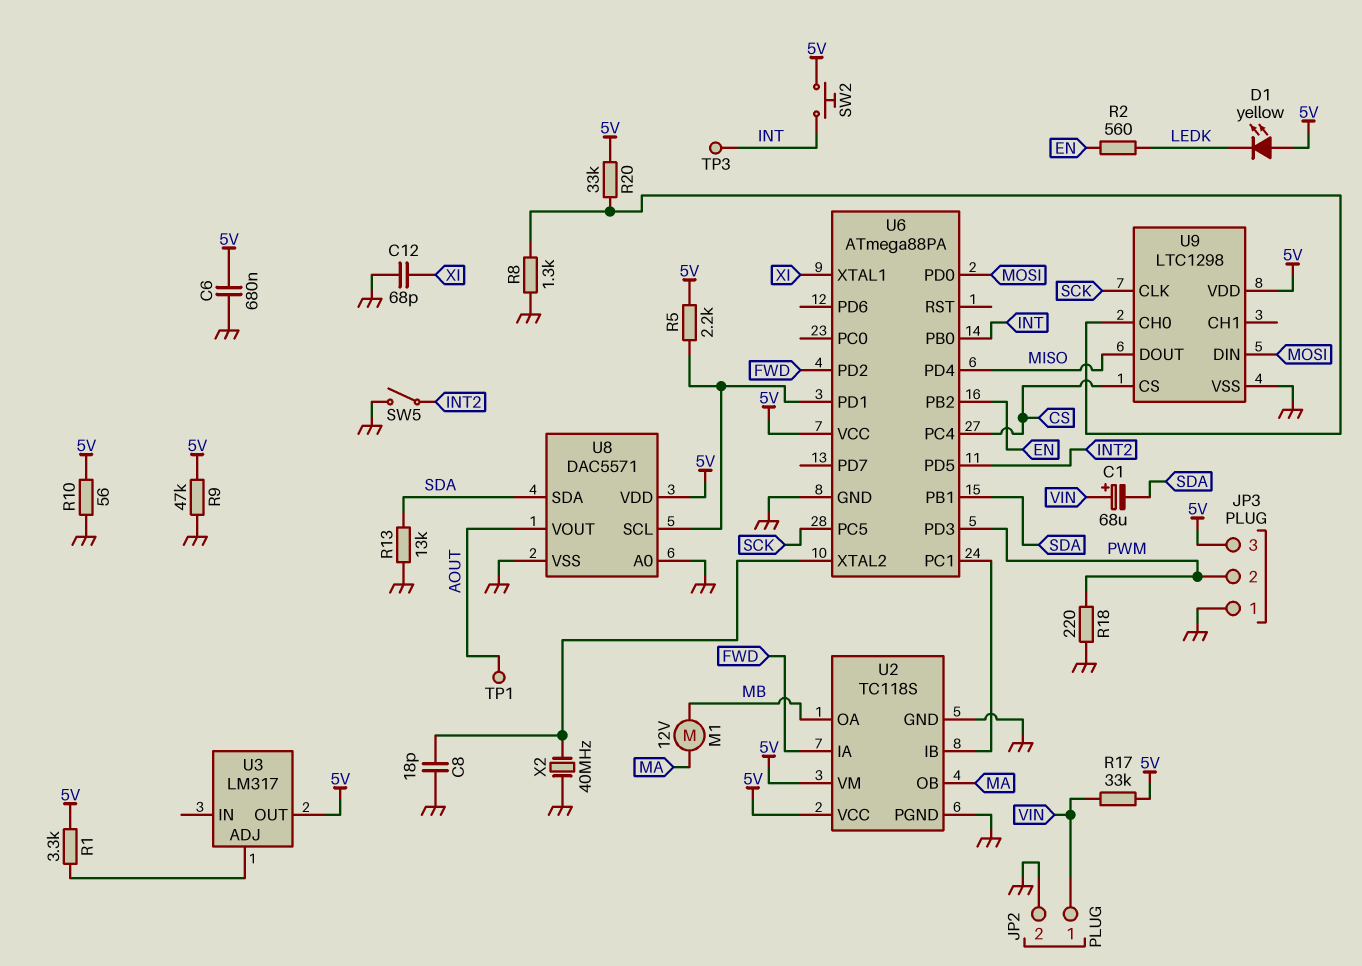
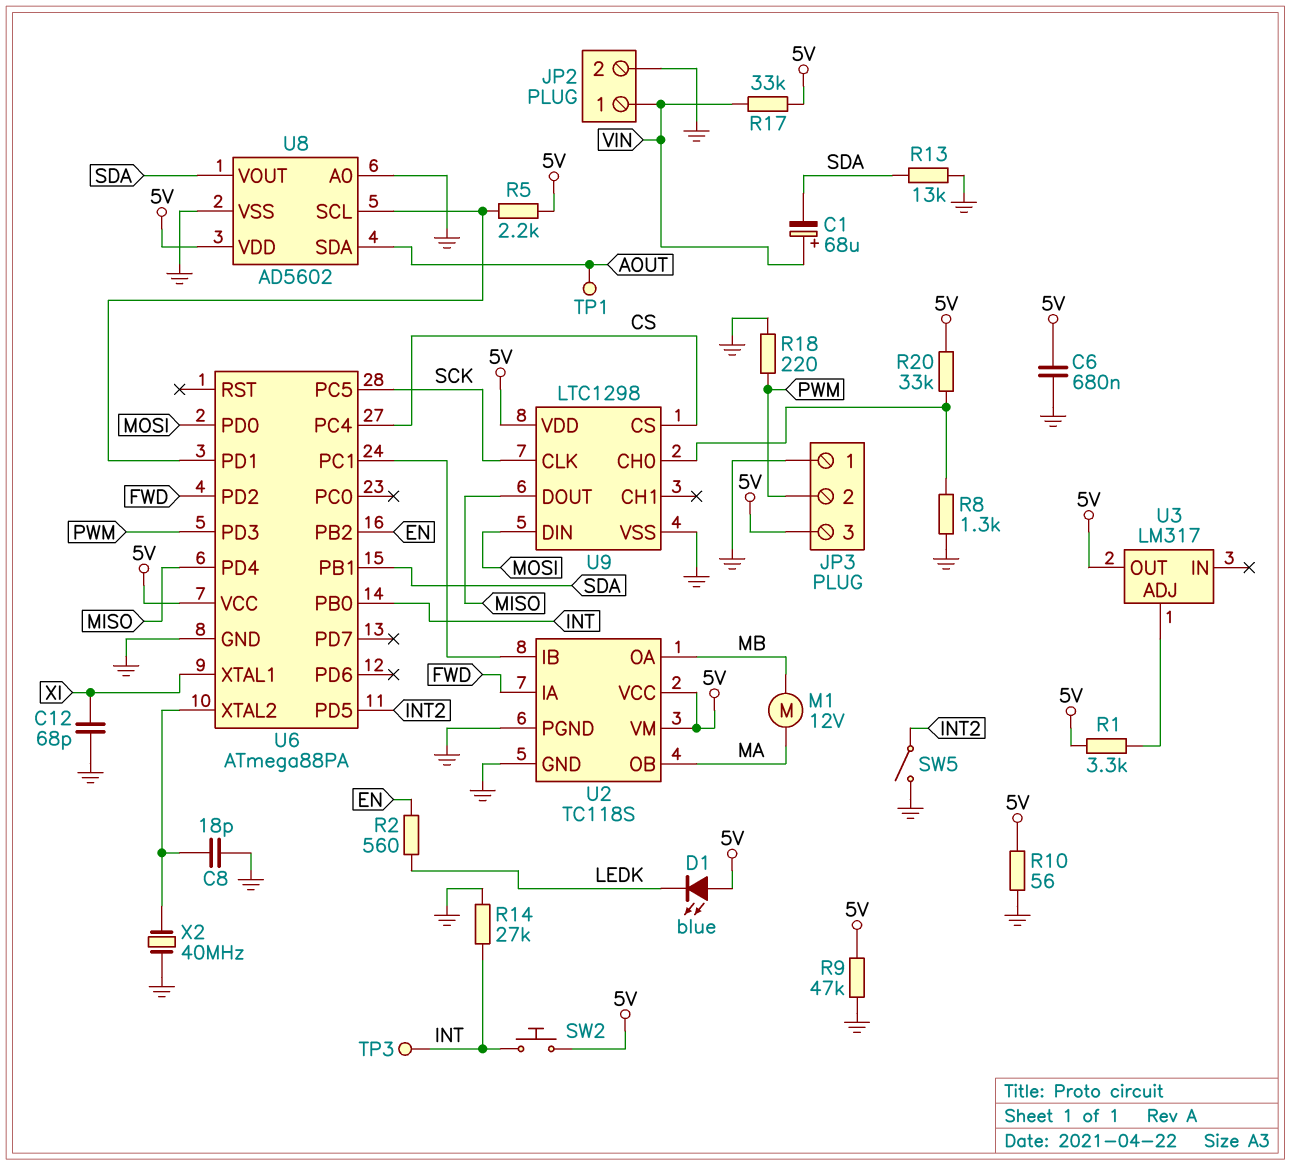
D1: LED yellow (A 5V, K LEDK) -> LED blue (A 5V, K LEDK)
R14: none -> 27k (GND, INT)
U8: DAC5571 -> AD5602
U8 pin SDA: SDA -> AOUT
U8 pin VOUT: AOUT -> SDA

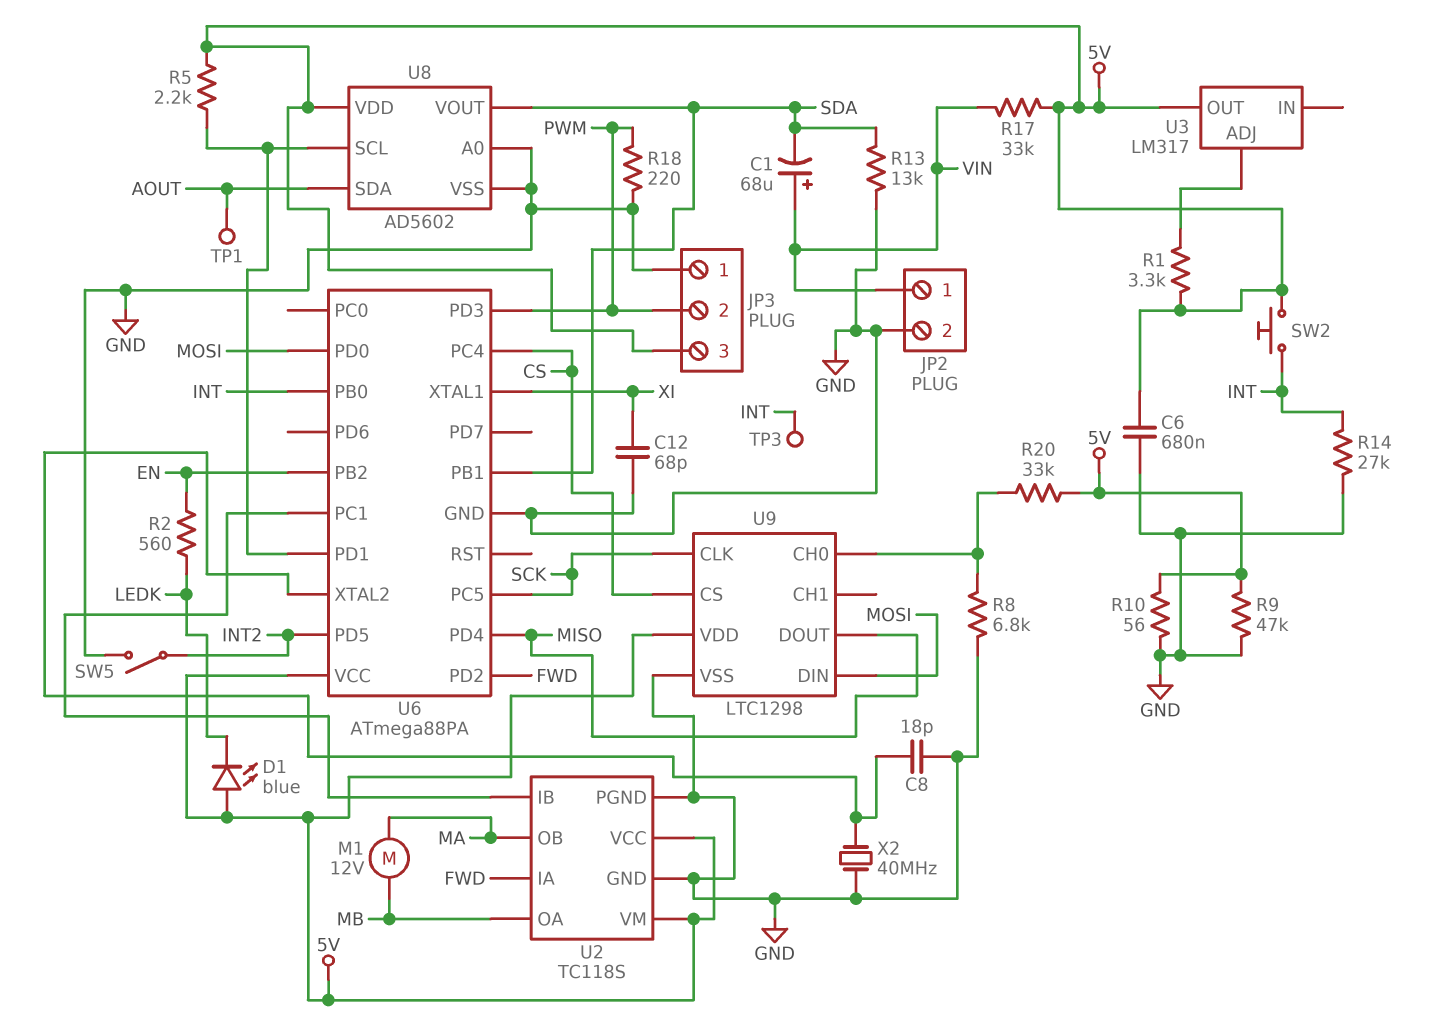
R8: 1.3k (GND, U9/CH0) -> 6.8k (GND, U9/CH0)

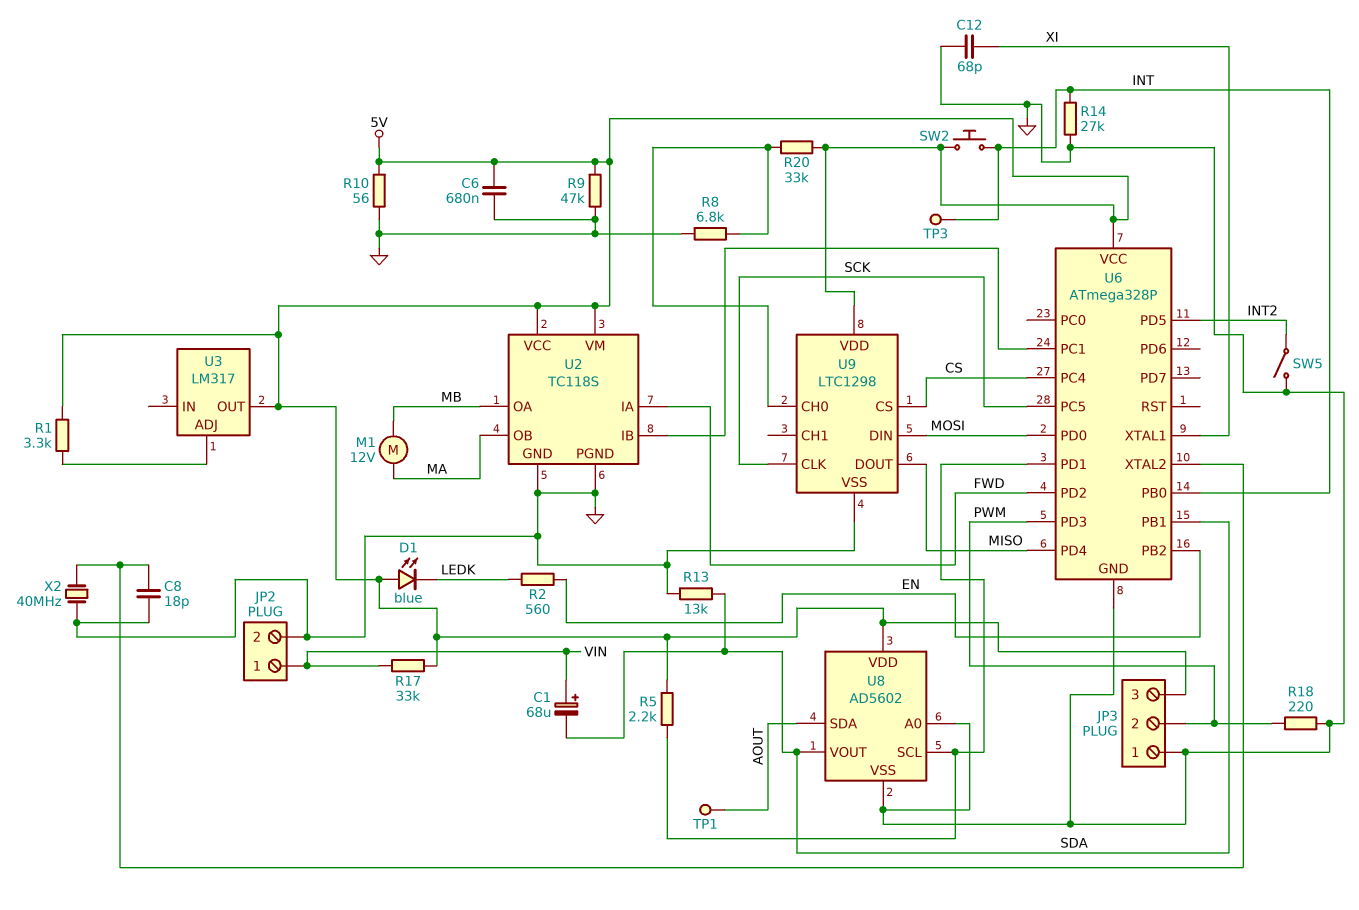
U6: ATmega88PA -> ATmega328P

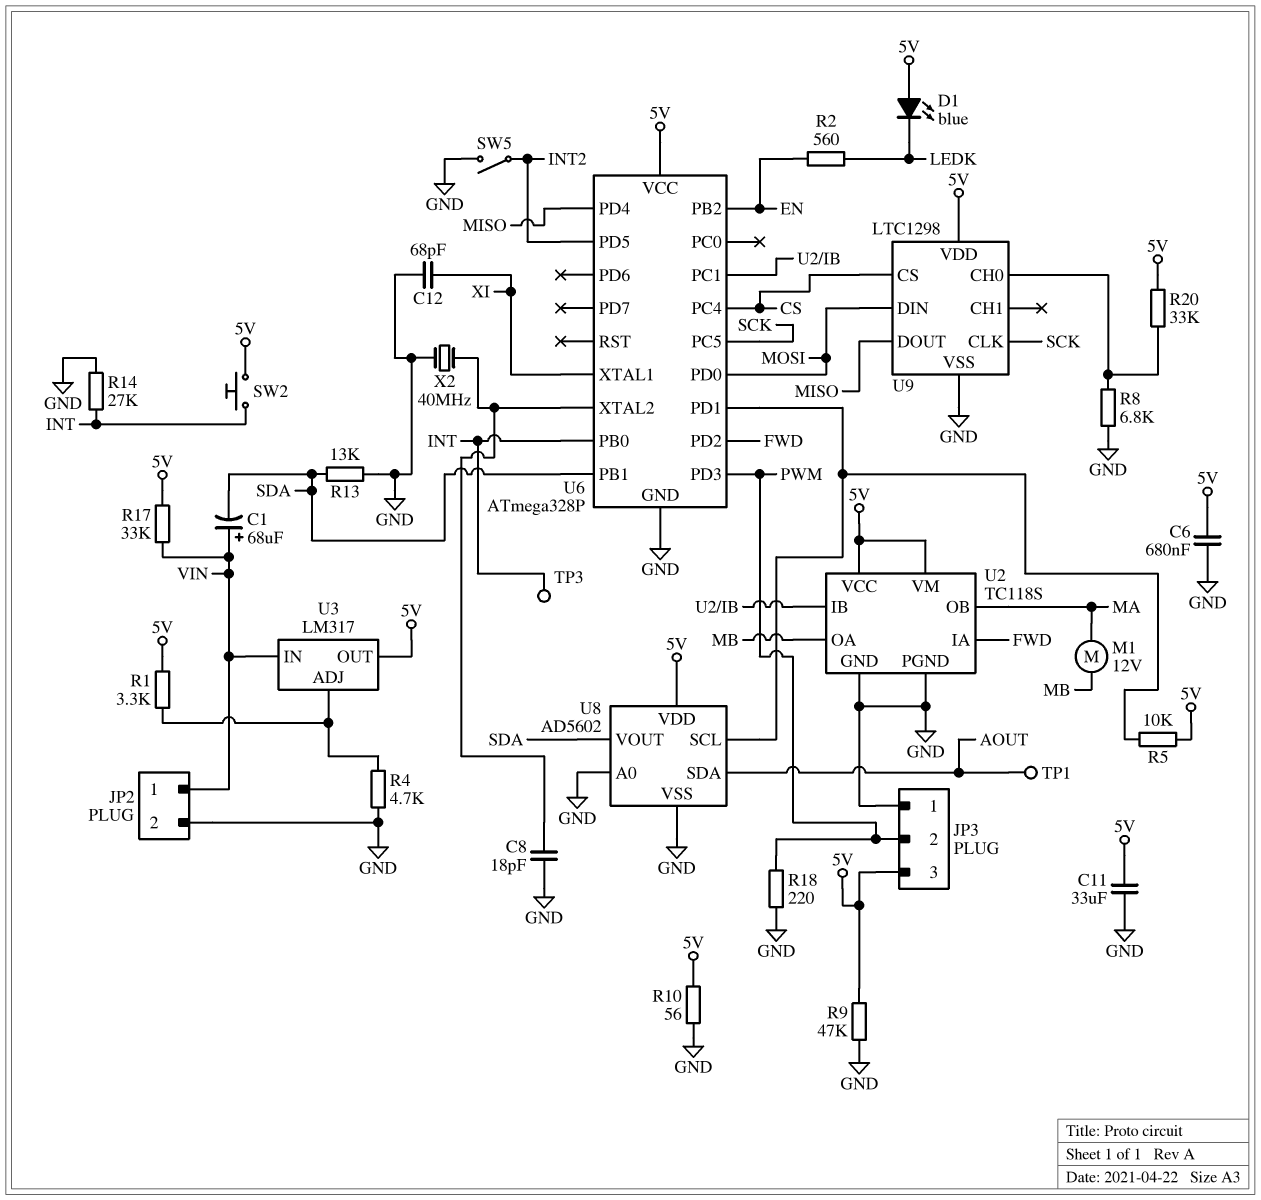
C11: none -> 33uF (5V, GND)
R4: none -> 4.7k (GND, U3/ADJ)
R5: 2.2k (5V, U6/PD1) -> 10k (5V, U6/PD1)
U3 pin IN: none -> VIN

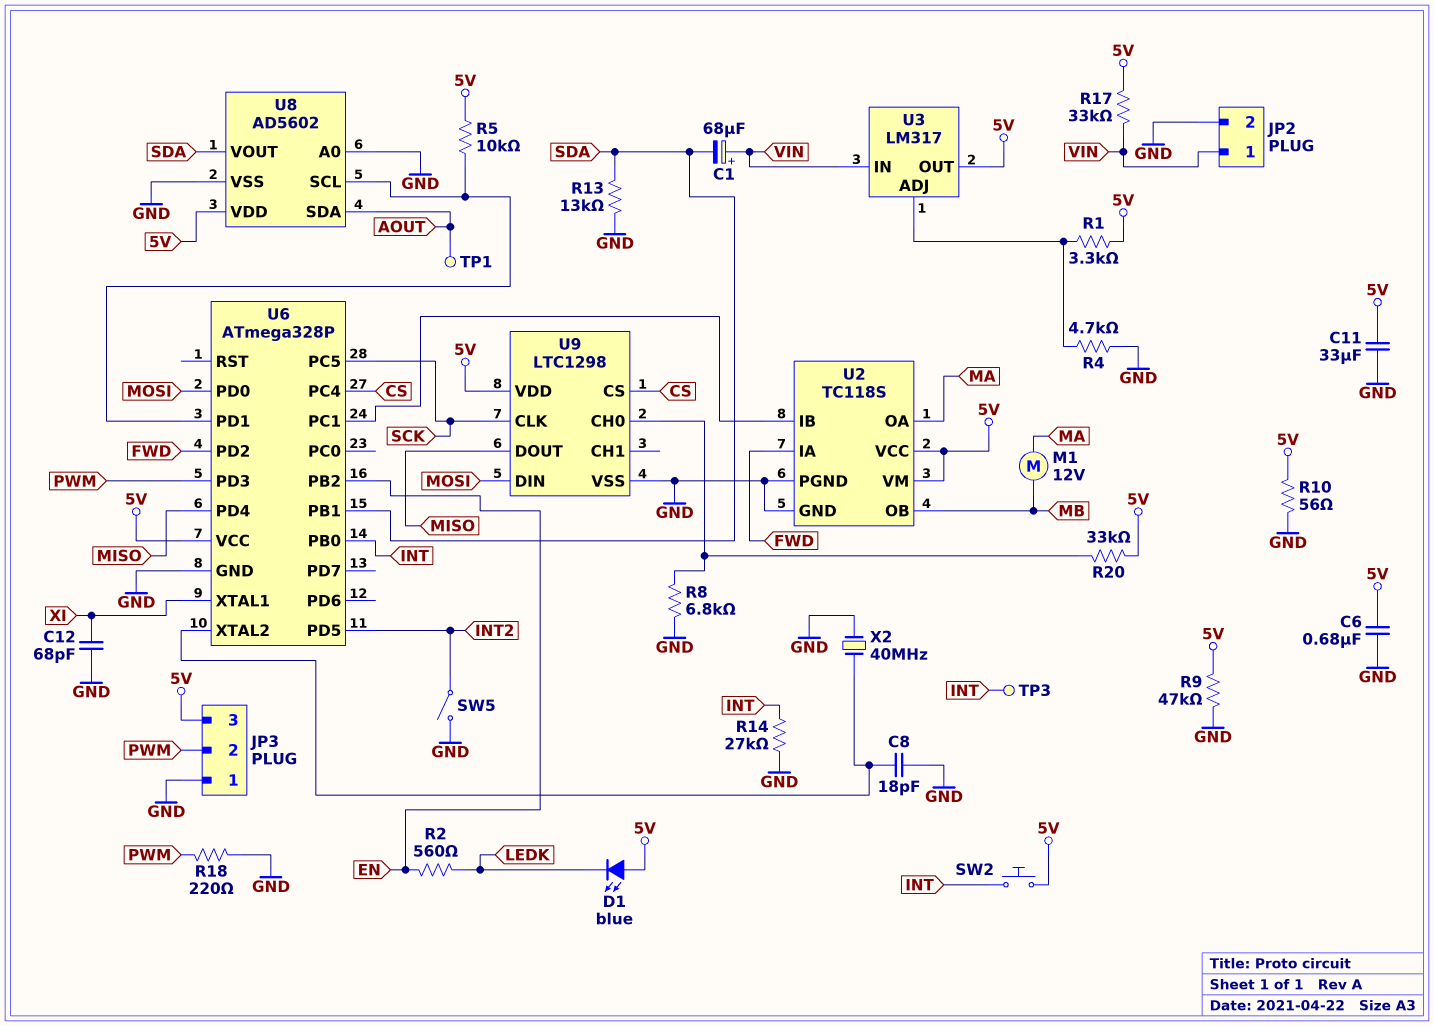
U2 pin OA: MB -> MA
U2 pin OB: MA -> MB

